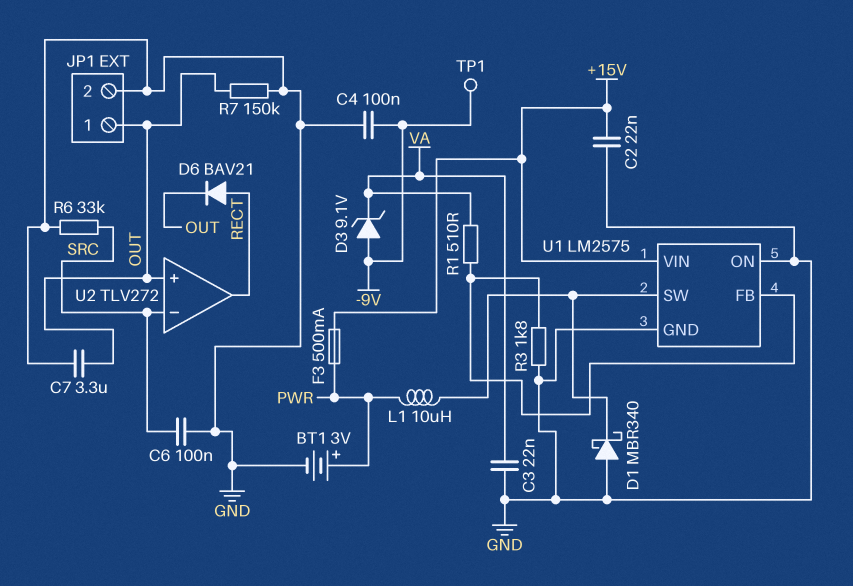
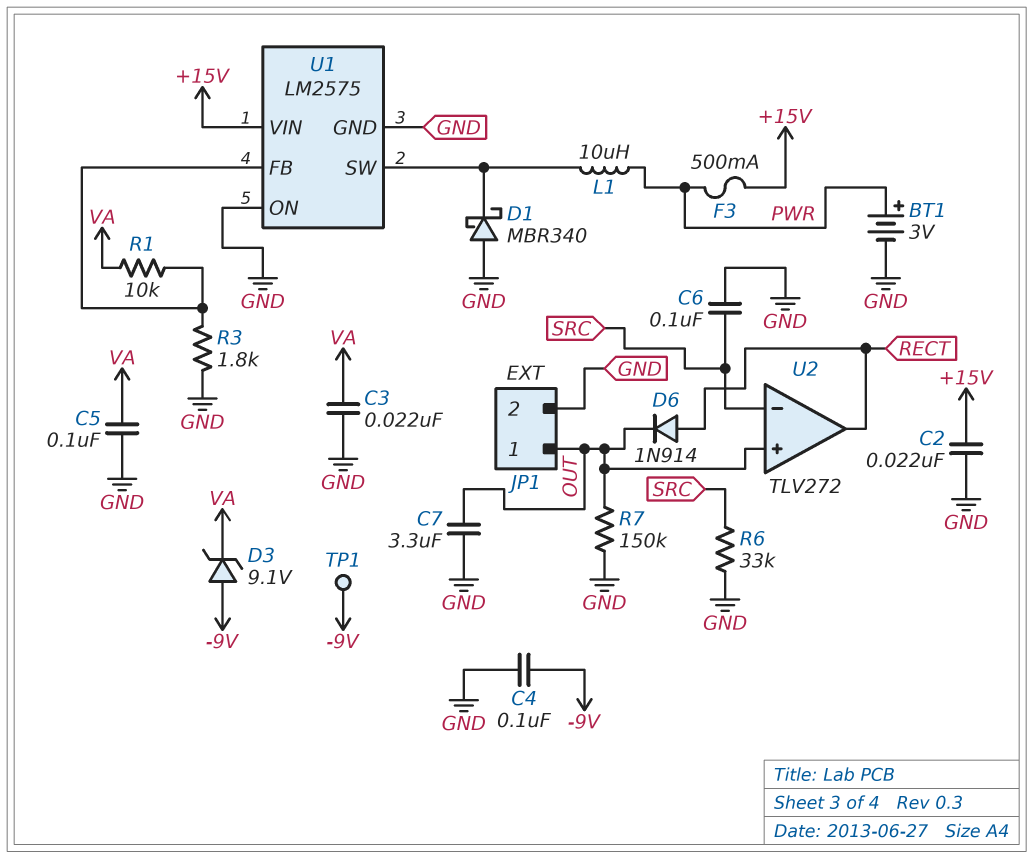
C5: none -> 100nF (GND, VA)
D6: diode BAV21 (A RECT, K OUT) -> diode 1N914 (A RECT, K OUT)
R1: 510 (U1/FB, VA) -> 10k (U1/FB, VA)

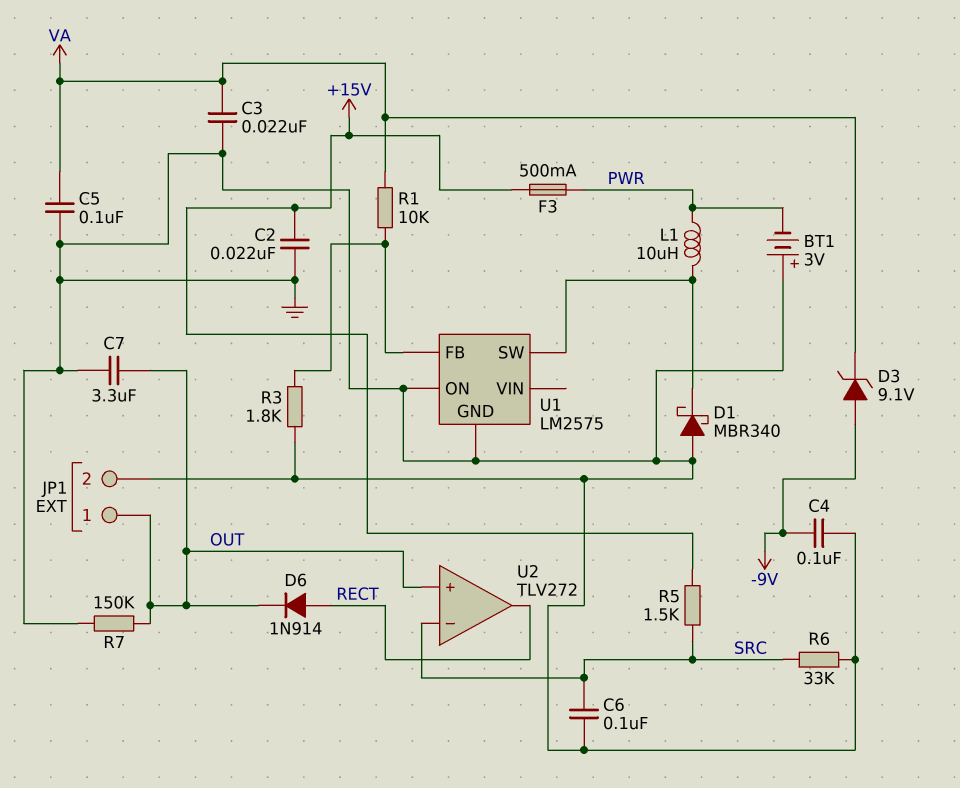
BT1: 3V (plus PWR, minus GND) -> 3V (plus GND, minus PWR)
R5: none -> 1.5k (+15V, SRC)
TP1: test point (-9V) -> none
U1 pin VIN: +15V -> none

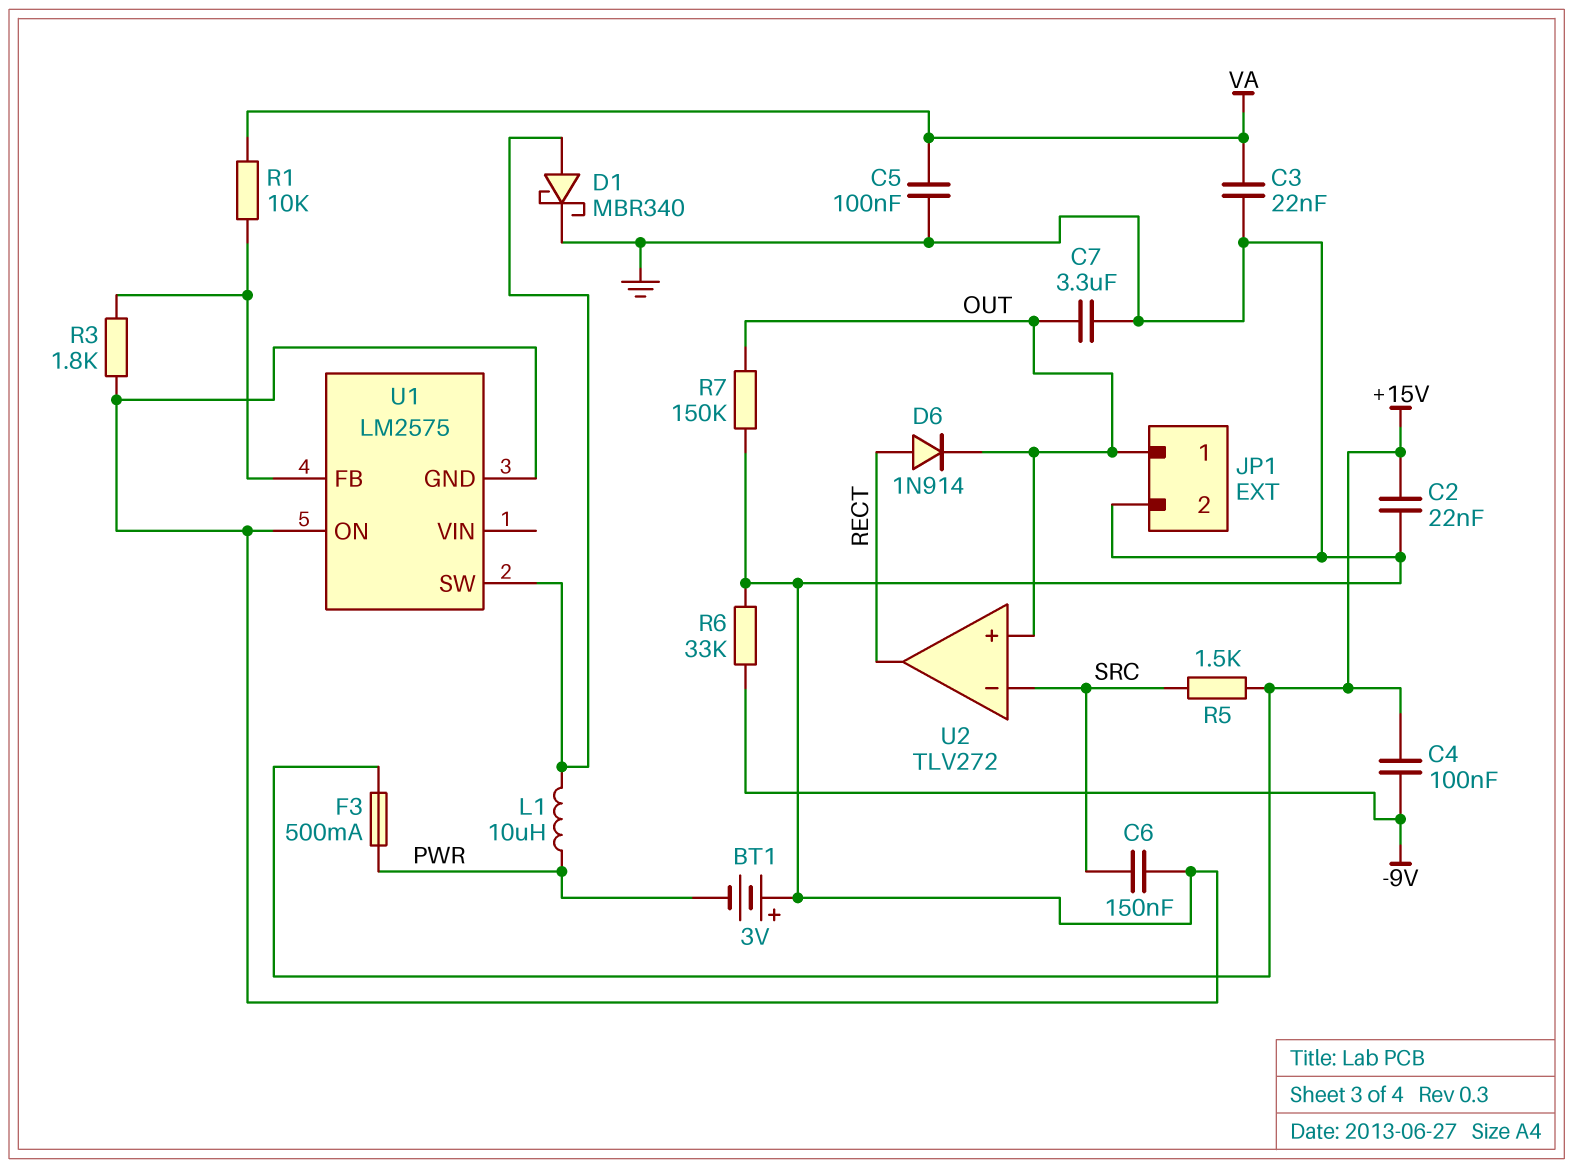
C4: 100nF (-9V, GND) -> 100nF (+15V, -9V)
C6: 100nF (GND, SRC) -> 150nF (GND, SRC)
D1: schottky MBR340 (A GND, K U1/SW) -> schottky MBR340 (A U1/SW, K GND)
D3: zener 9.1V (A -9V, K VA) -> none
R6: 33k (GND, SRC) -> 33k (-9V, GND)

